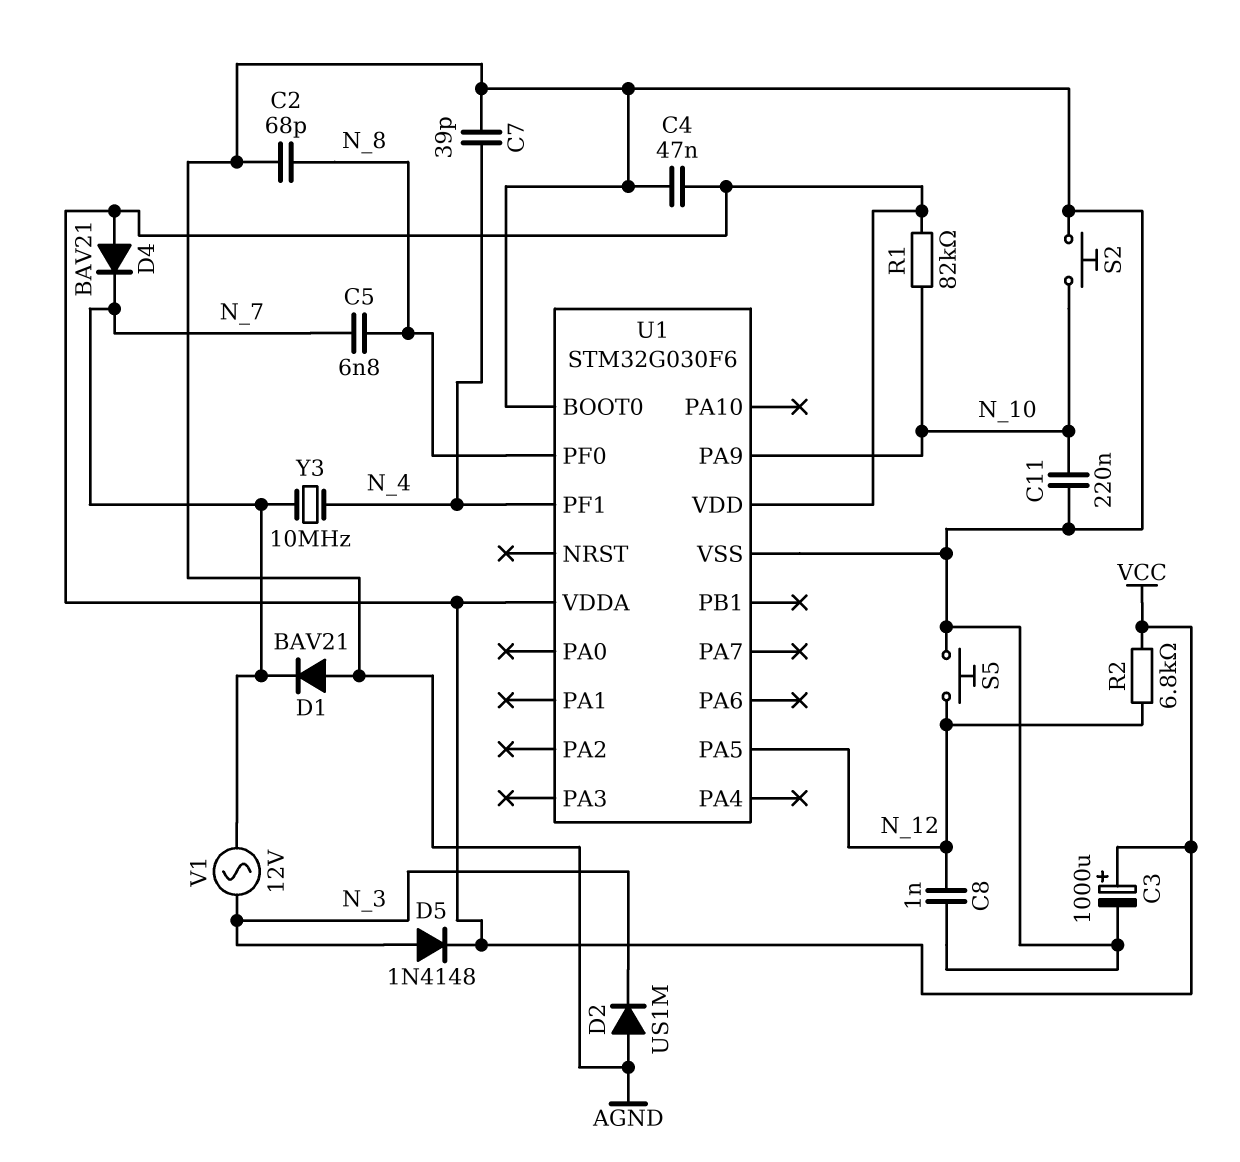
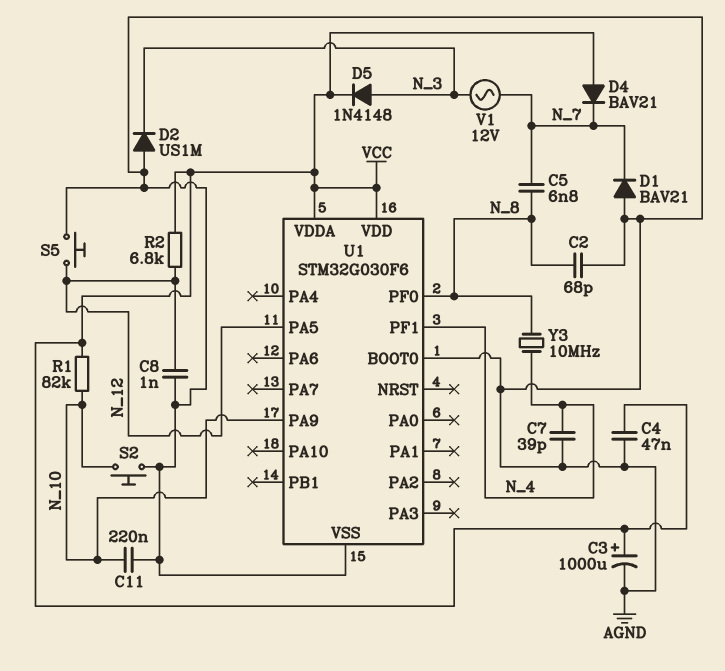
Y3: 10MHz (N_4, N_7) -> 10MHz (N_4, N_8)

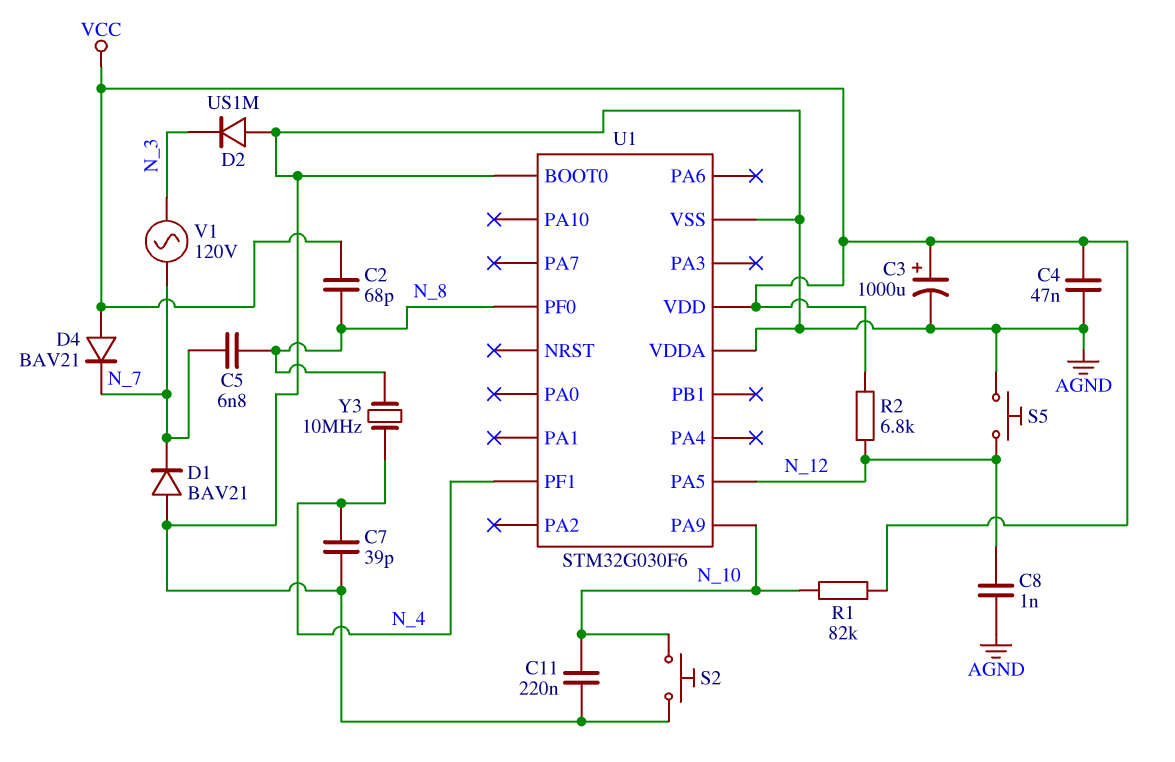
C2: 68pF (AGND, N_8) -> 68pF (N_8, VCC)
D5: diode 1N4148 (A N_3, K VCC) -> none
U1 pin VDDA: VCC -> AGND
V1: AC 12V (N_3, N_7) -> AC 120V (N_3, N_7)

